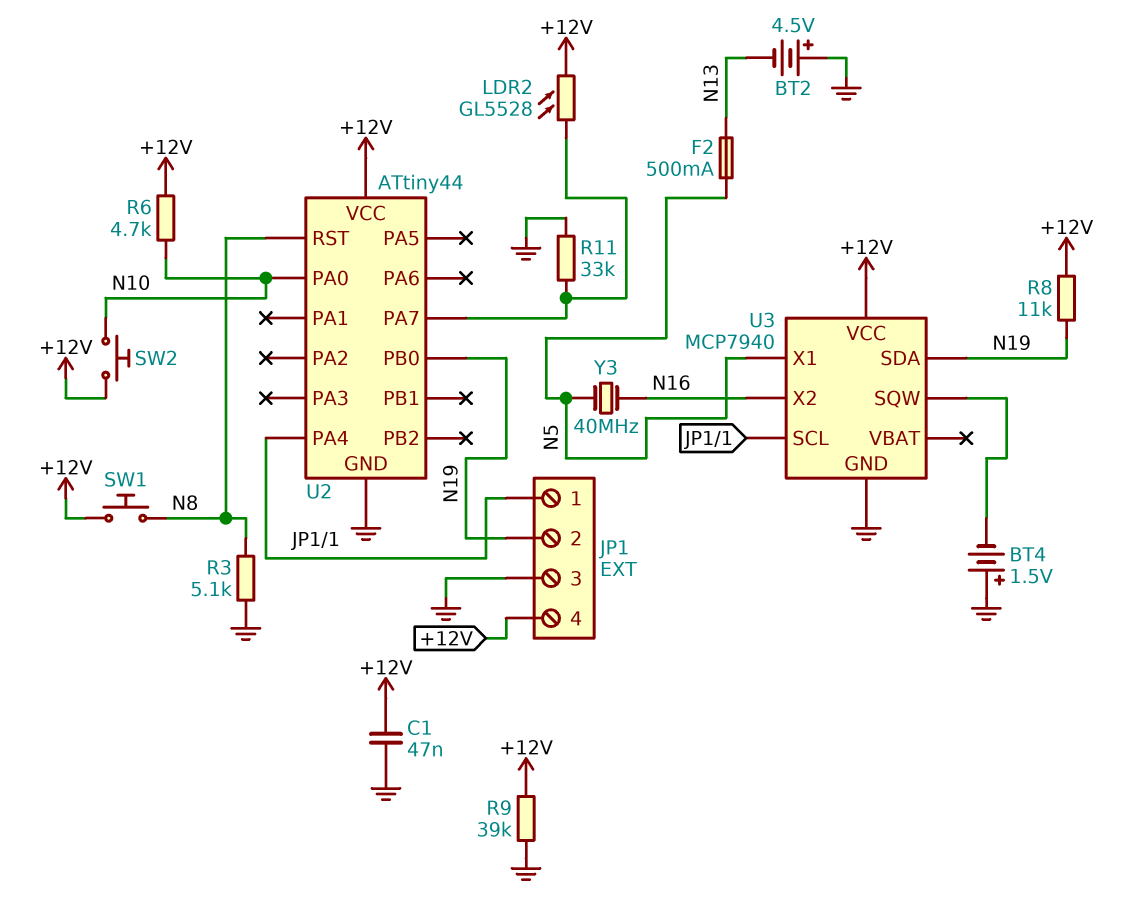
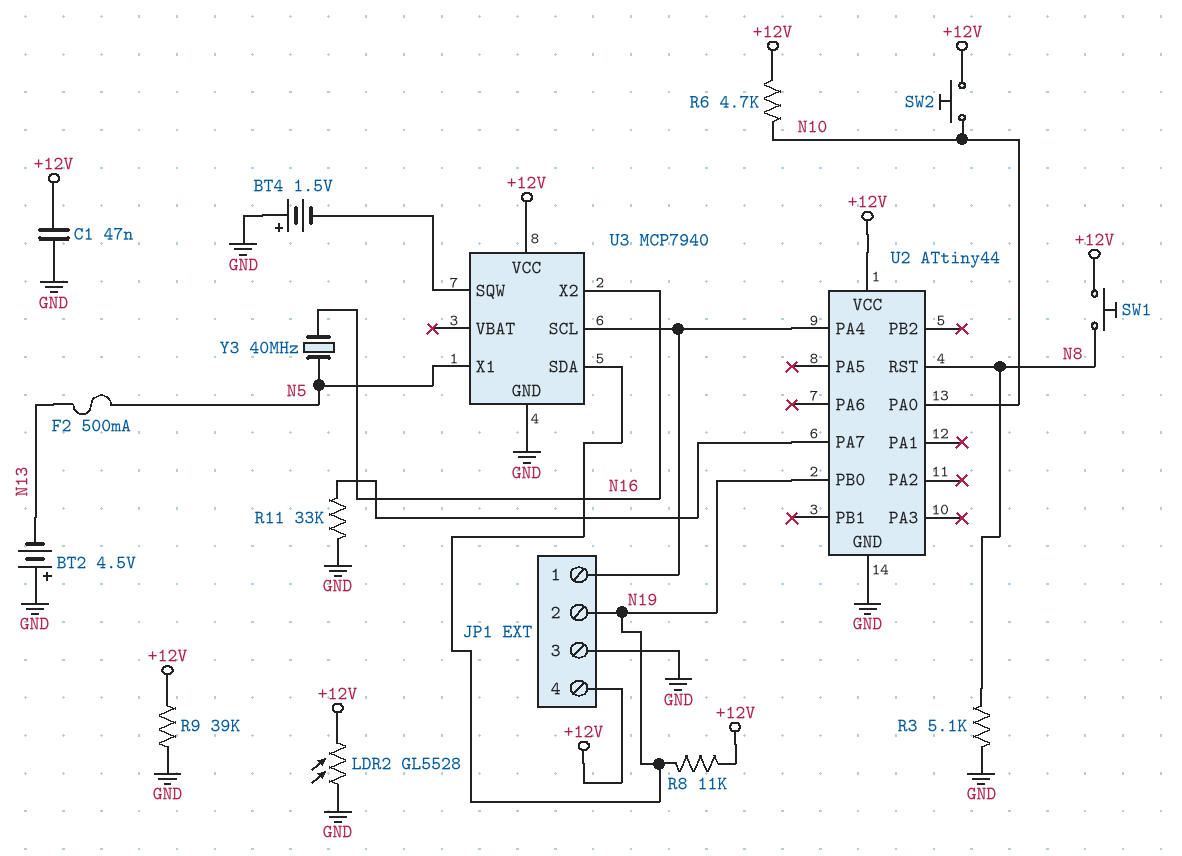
LDR2: GL5528 (+12V, U2/PA7) -> GL5528 (+12V, GND)

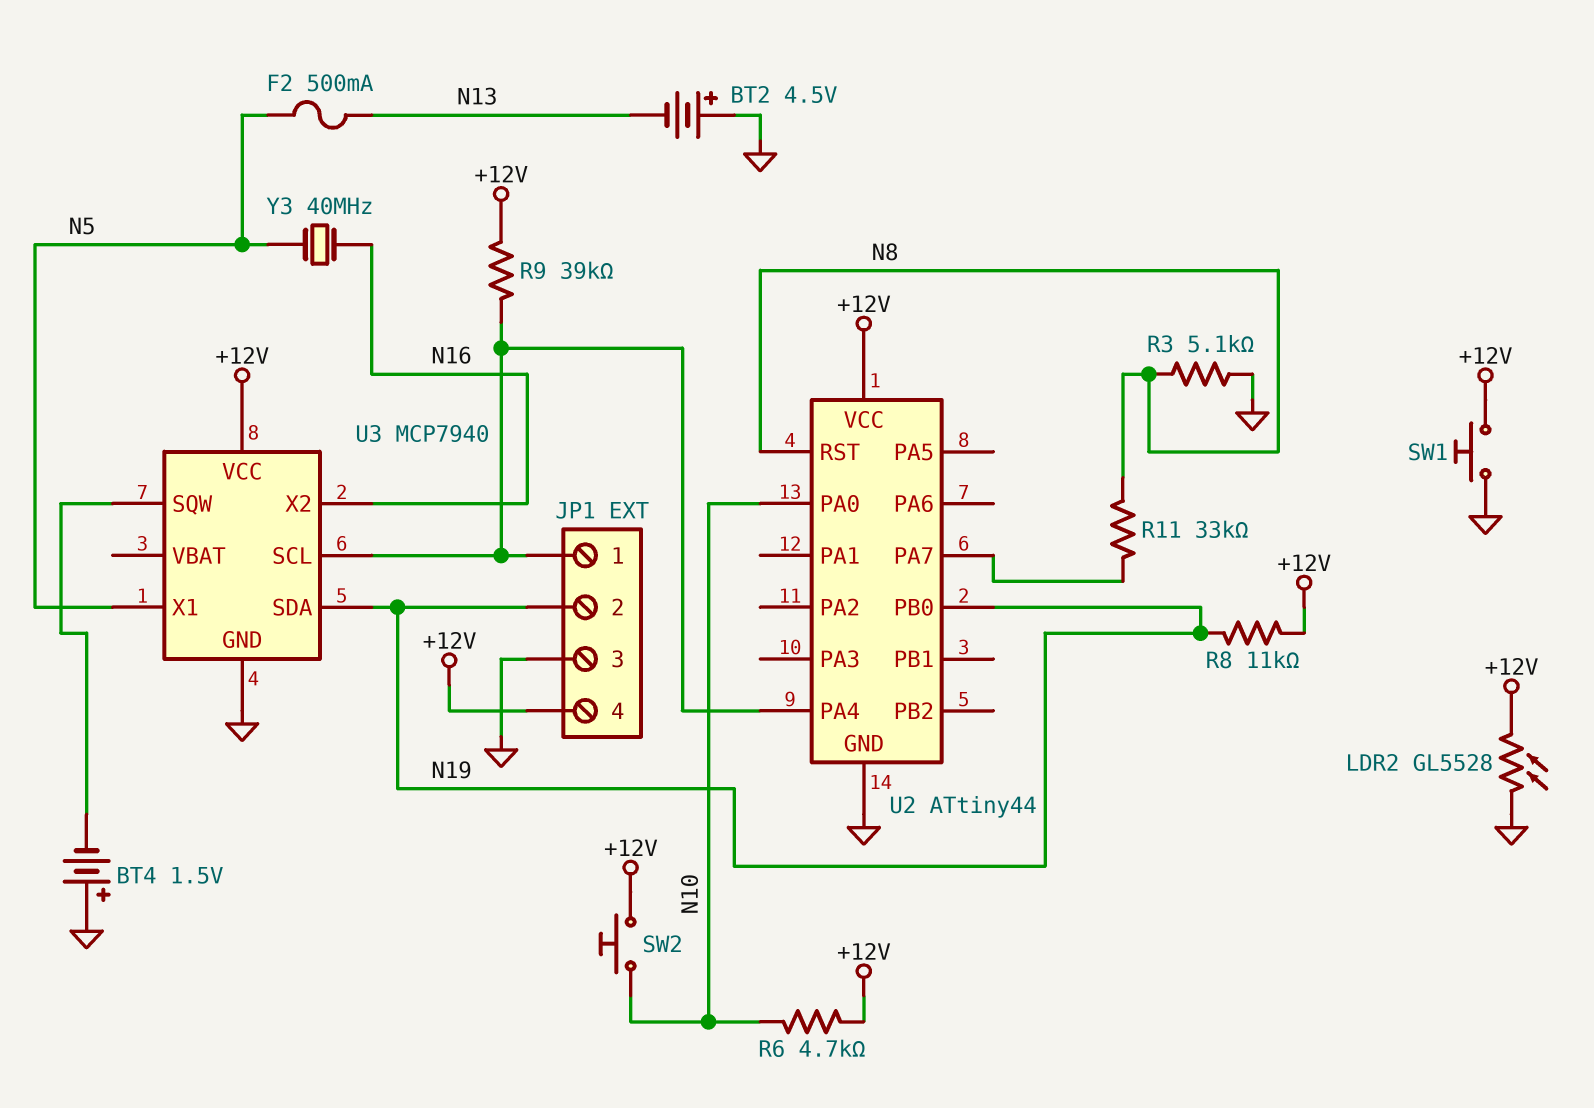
C1: 47nF (+12V, GND) -> none
R9: 39k (+12V, GND) -> 39k (+12V, JP1/1)
R11: 33k (GND, U2/PA7) -> 33k (N8, U2/PA7)
SW1: button (+12V, N8) -> button (+12V, GND)

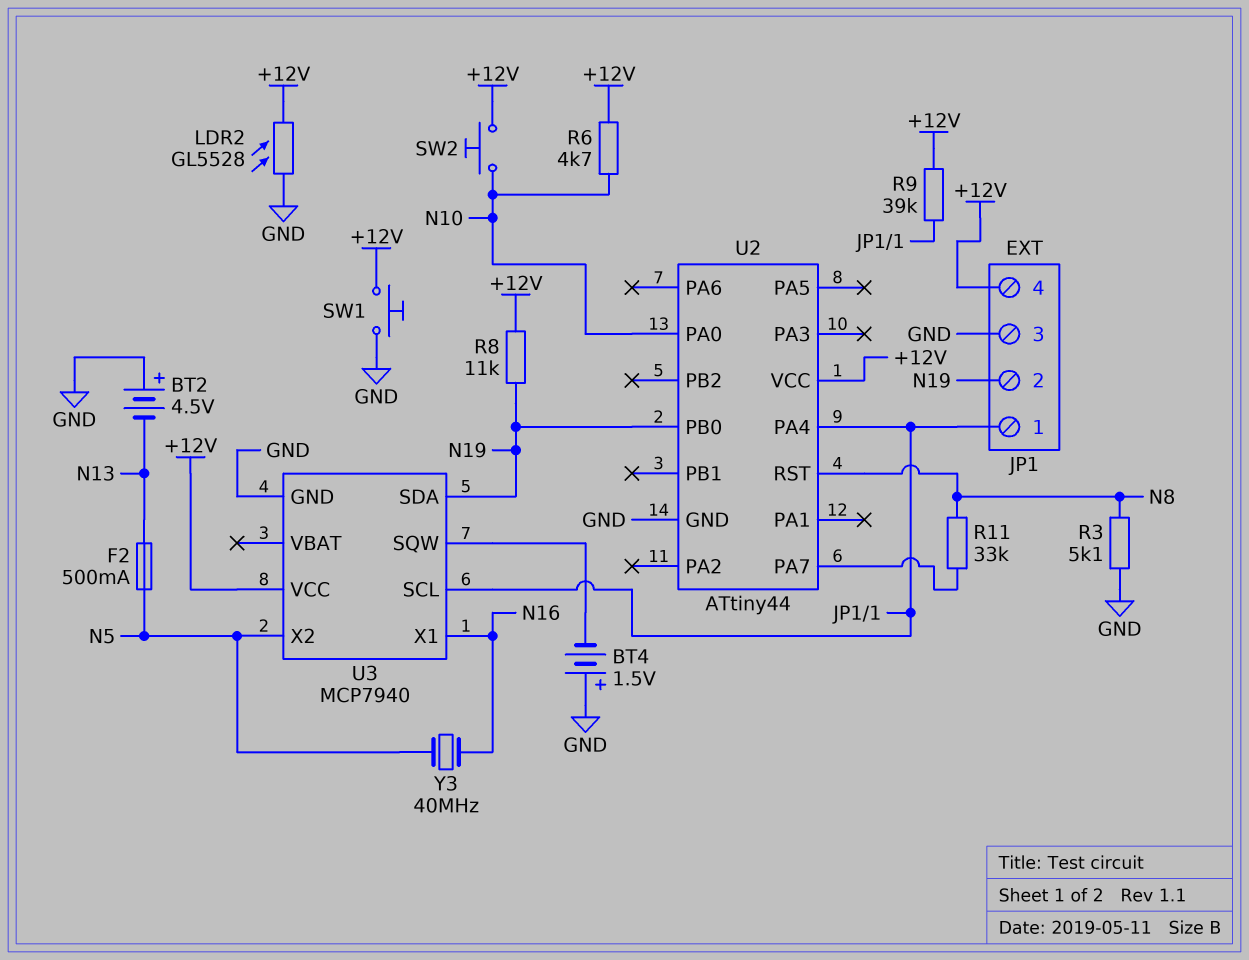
U3 pin X1: N5 -> N16
U3 pin X2: N16 -> N5

